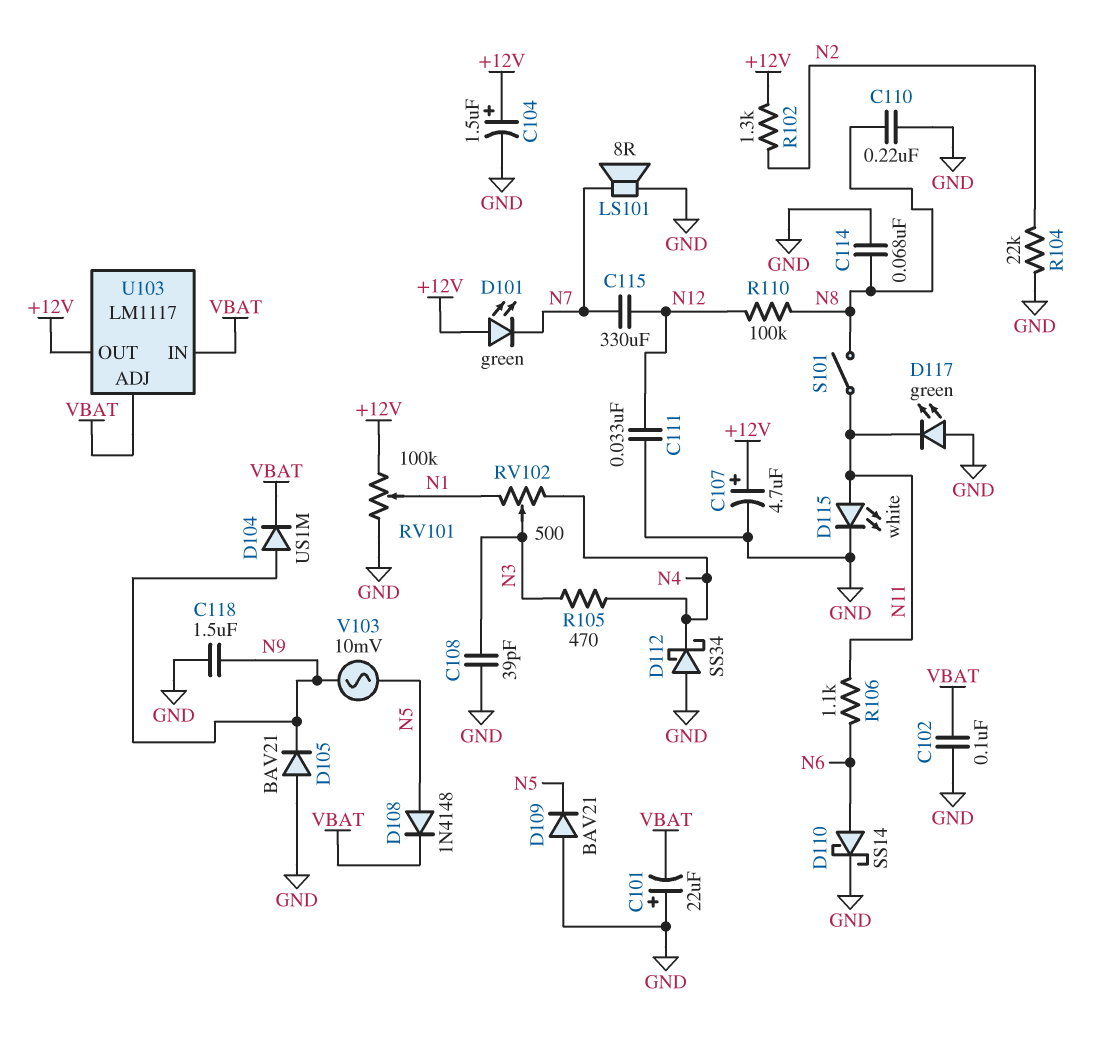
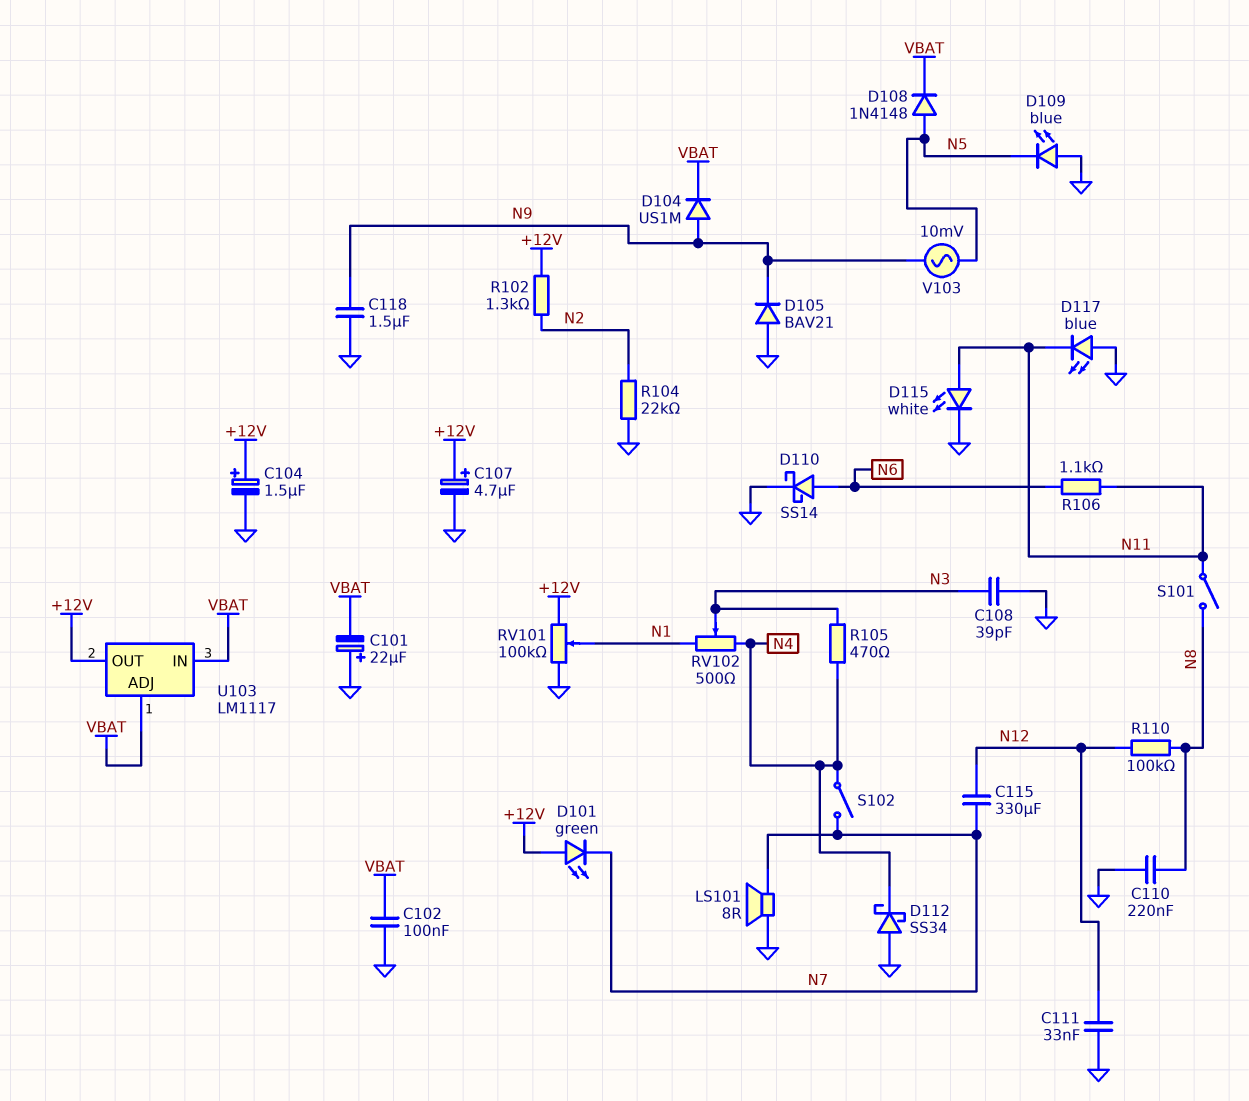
C114: 68nF (GND, N8) -> none
D109: diode BAV21 (A GND, K N5) -> LED blue (A GND, K N5)
D117: LED green (A GND, K N11) -> LED blue (A GND, K N11)
S102: none -> switch (N4, N7)

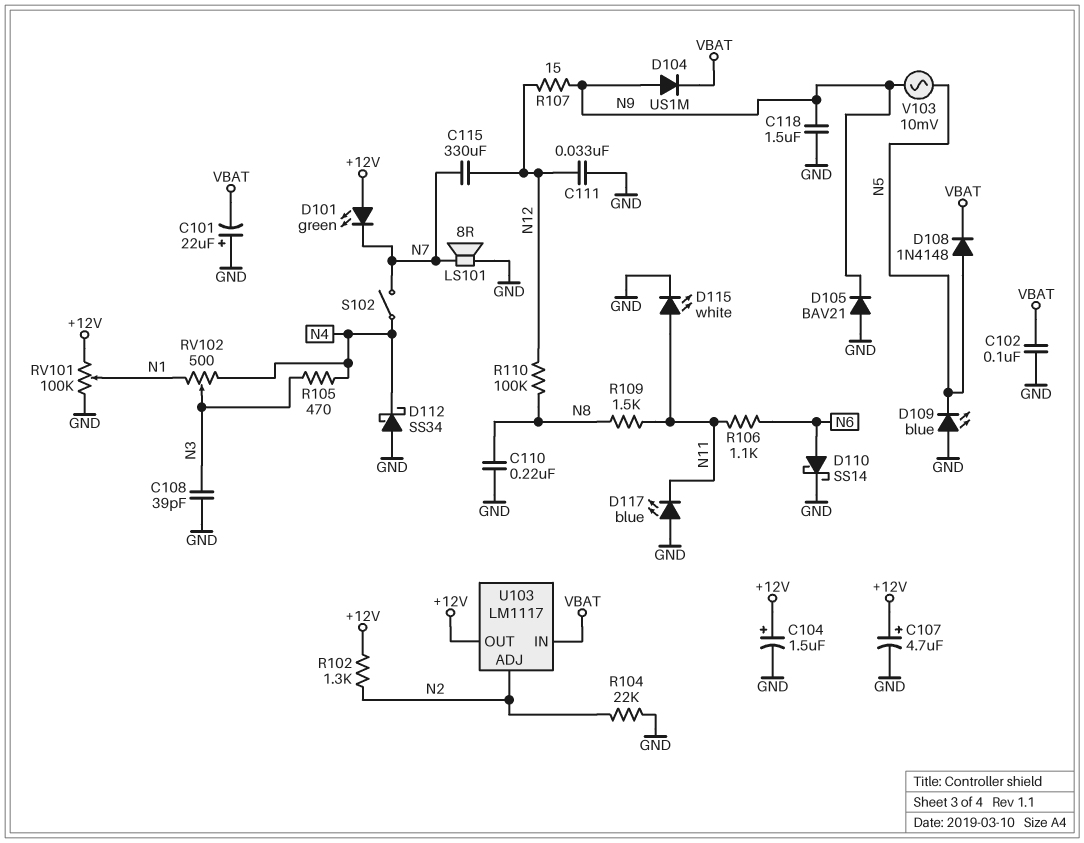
R107: none -> 15 (N9, N12)
R109: none -> 1.5k (N8, N11)
S101: switch (N8, N11) -> none
U103 pin ADJ: VBAT -> N2

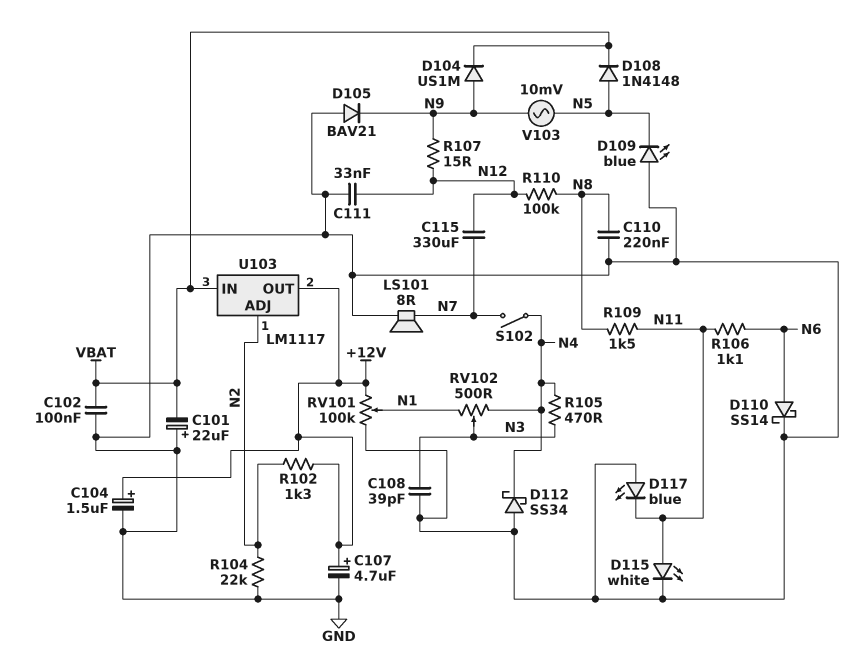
C118: 1.5uF (GND, N9) -> none
D101: LED green (A +12V, K N7) -> none

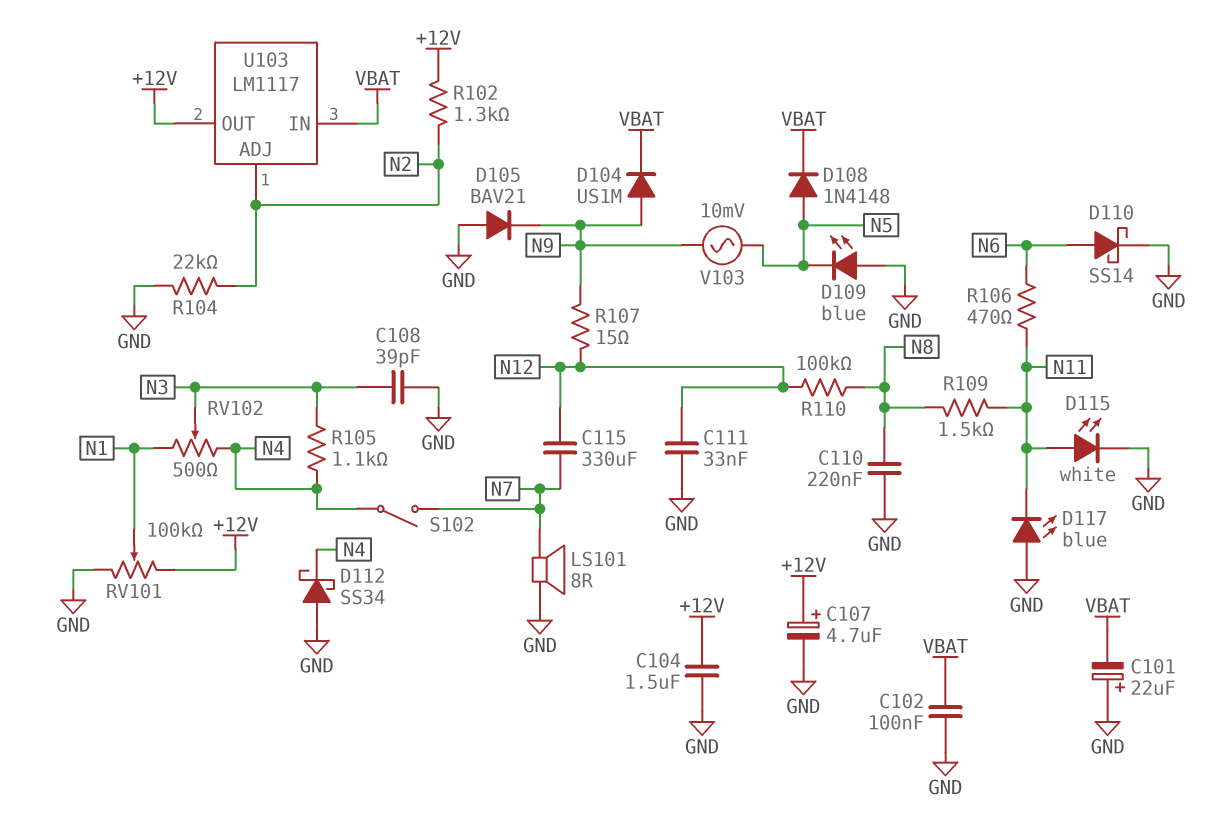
C104: 1.5uF (plus +12V, minus GND) -> 1.5uF (+12V, GND)
R105: 470 (N3, N4) -> 1.1k (N3, N4)
R106: 1.1k (N6, N11) -> 470 (N6, N11)

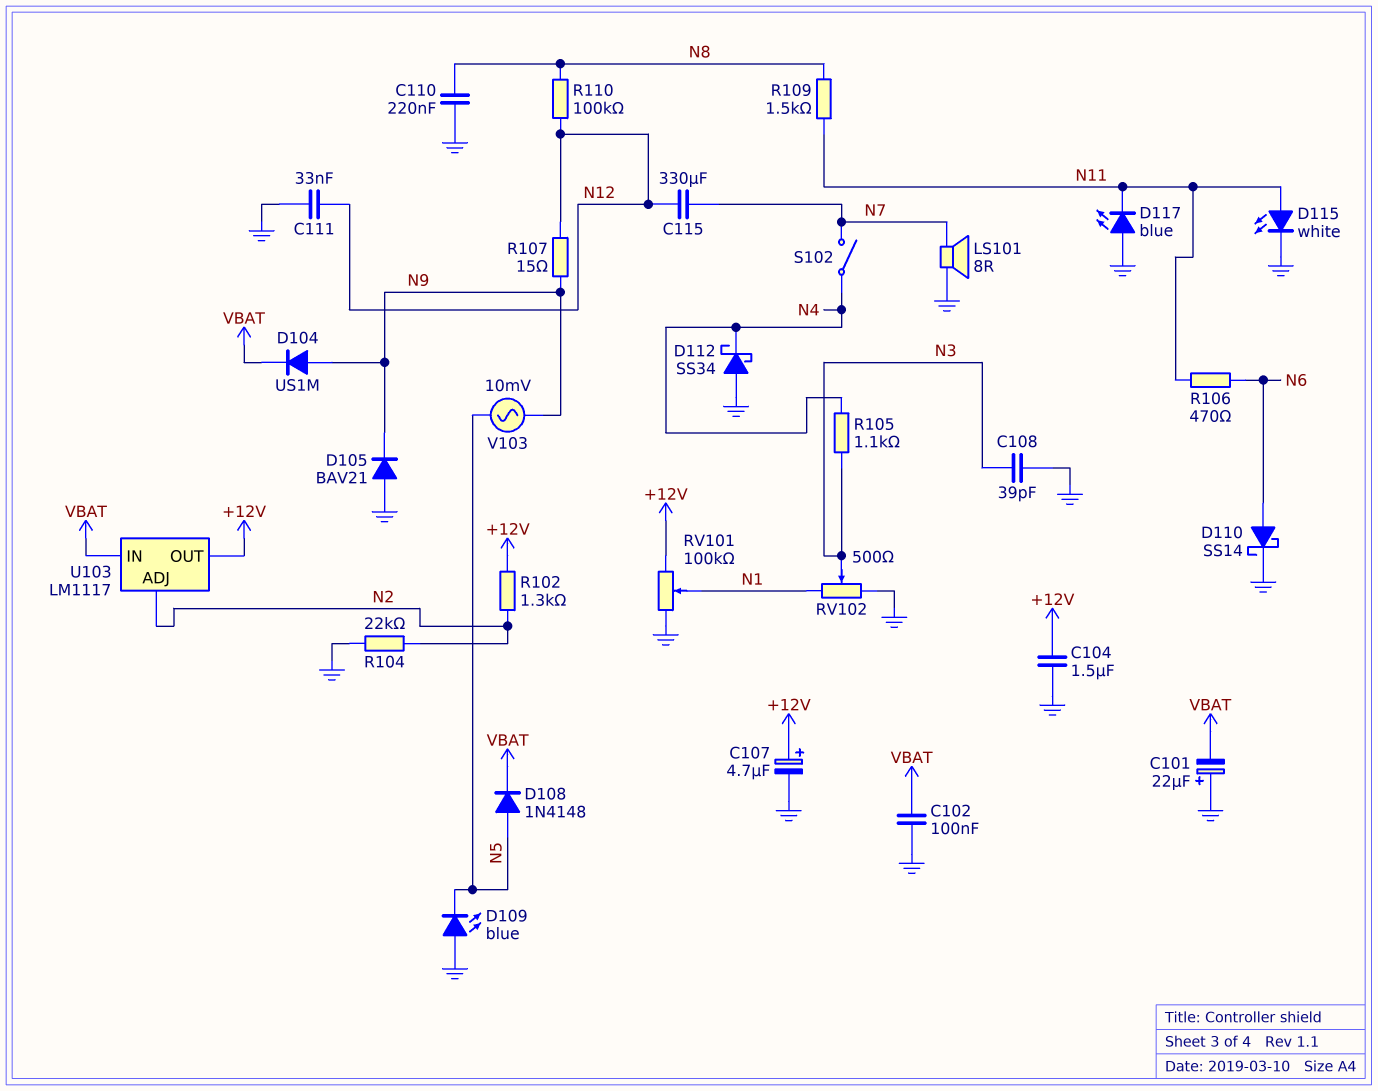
RV102: 500 (N1, N4, wiper N3) -> 500 (GND, N1, wiper N3)

